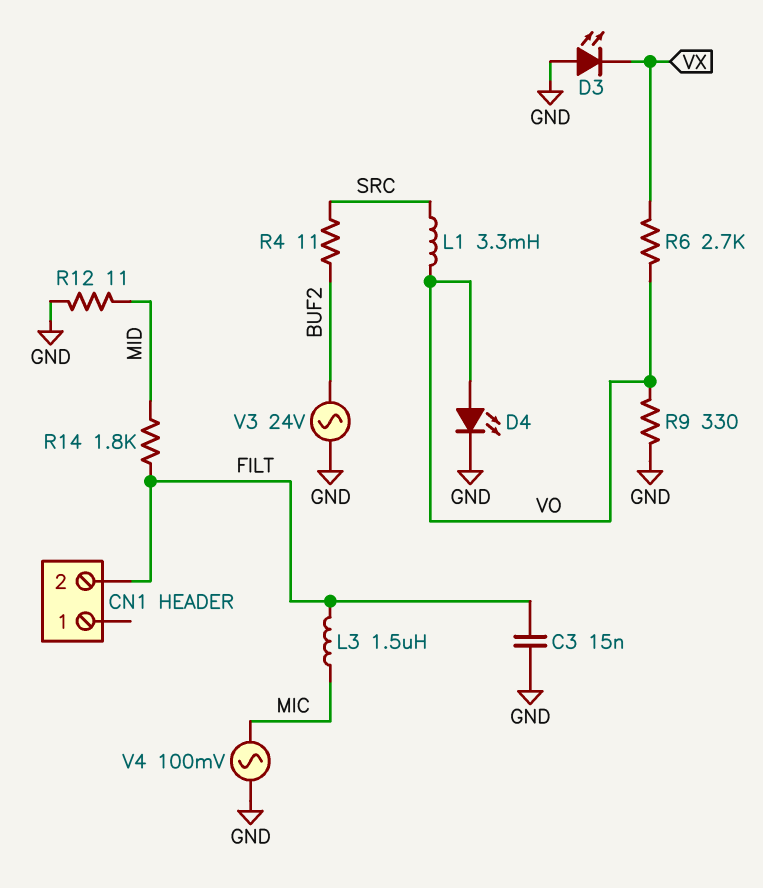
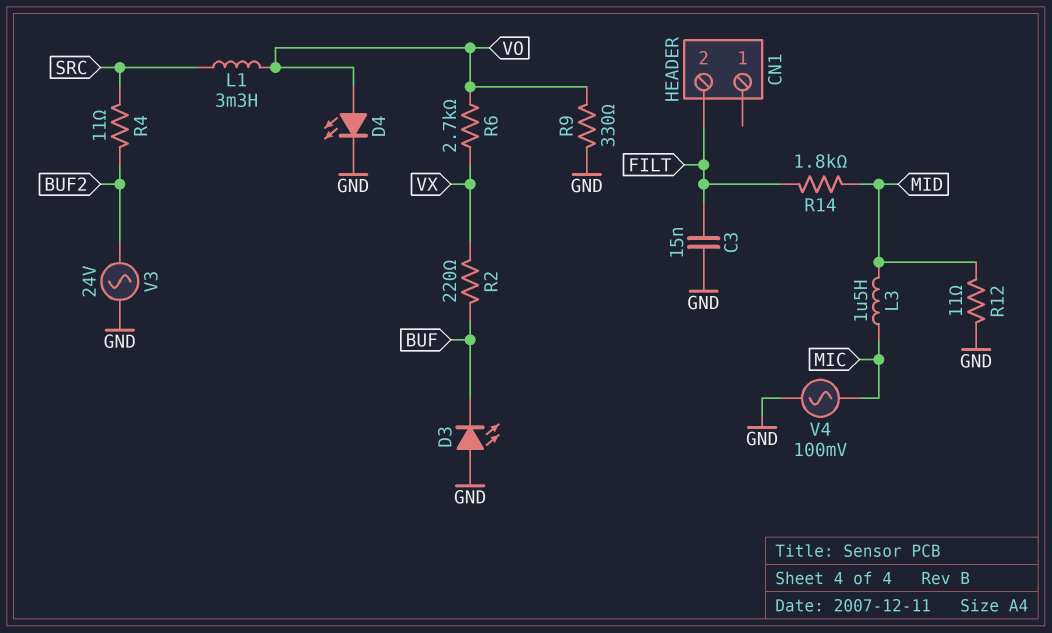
D3: LED (A GND, K VX) -> LED (A GND, K BUF)
L3: 1.5uH (FILT, MIC) -> 1.5uH (MIC, MID)
R2: none -> 220 (BUF, VX)

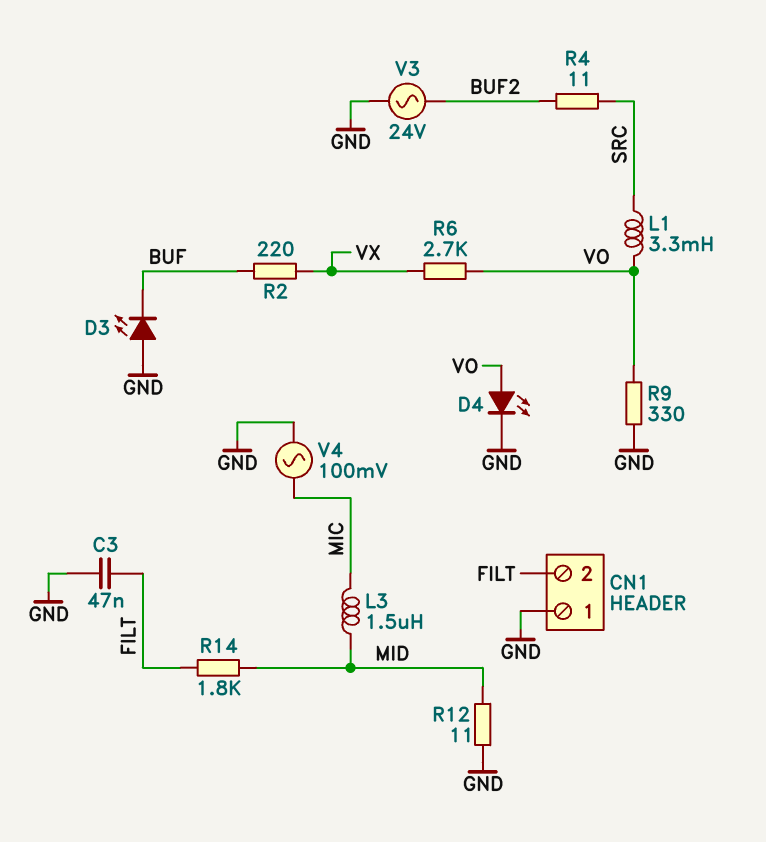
C3: 15nF (FILT, GND) -> 47nF (FILT, GND)
CN1 pin 1: none -> GND

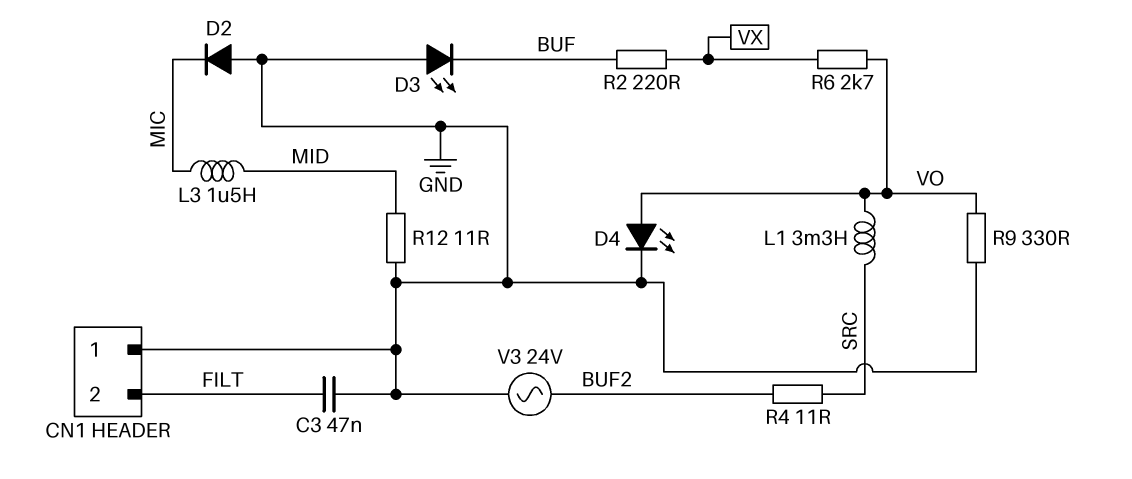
D2: none -> diode (A GND, K MIC)
R14: 1.8k (FILT, MID) -> none
V4: AC 100mV (GND, MIC) -> none

